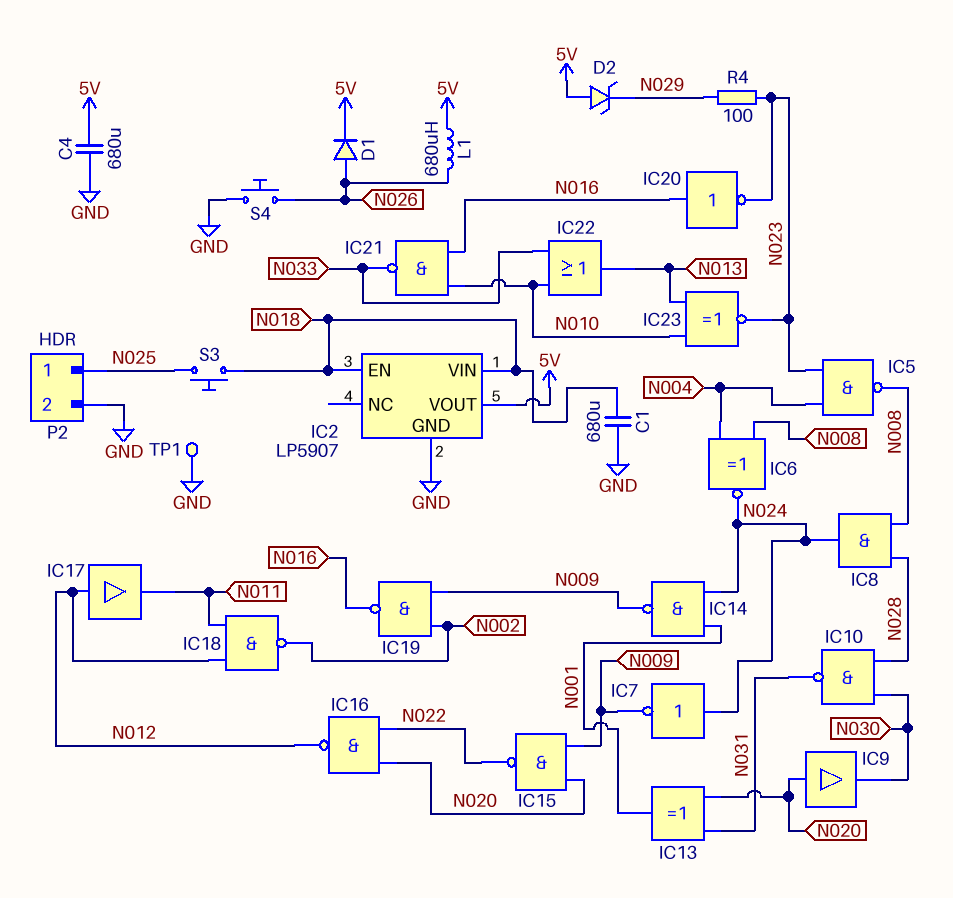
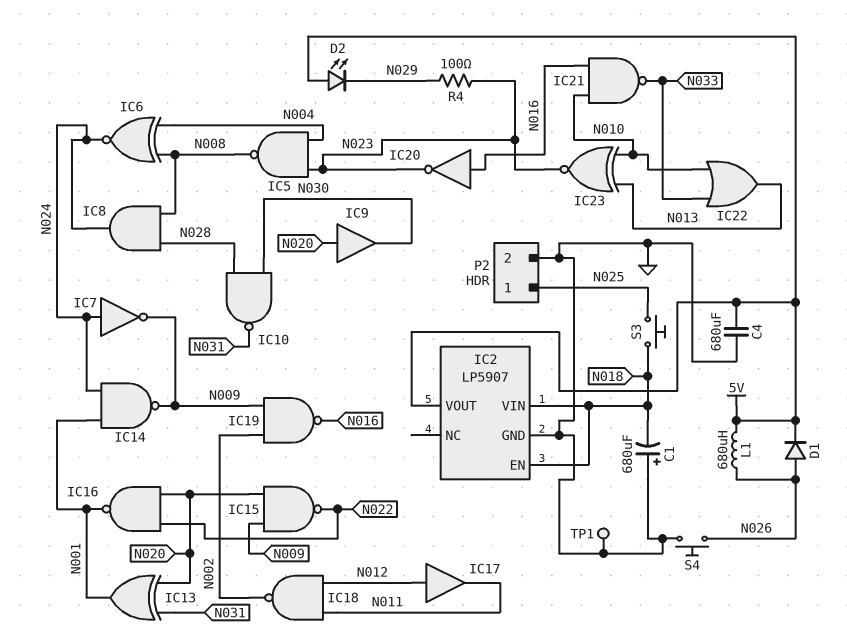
C1: 680uF (GND, N018) -> 680uF (plus GND, minus N018)
D2: zener (A 5V, K N029) -> LED (A 5V, K N029)
IC16: NAND (in N020, in N022, out N012) -> NAND (in N020, in N022, out N001)

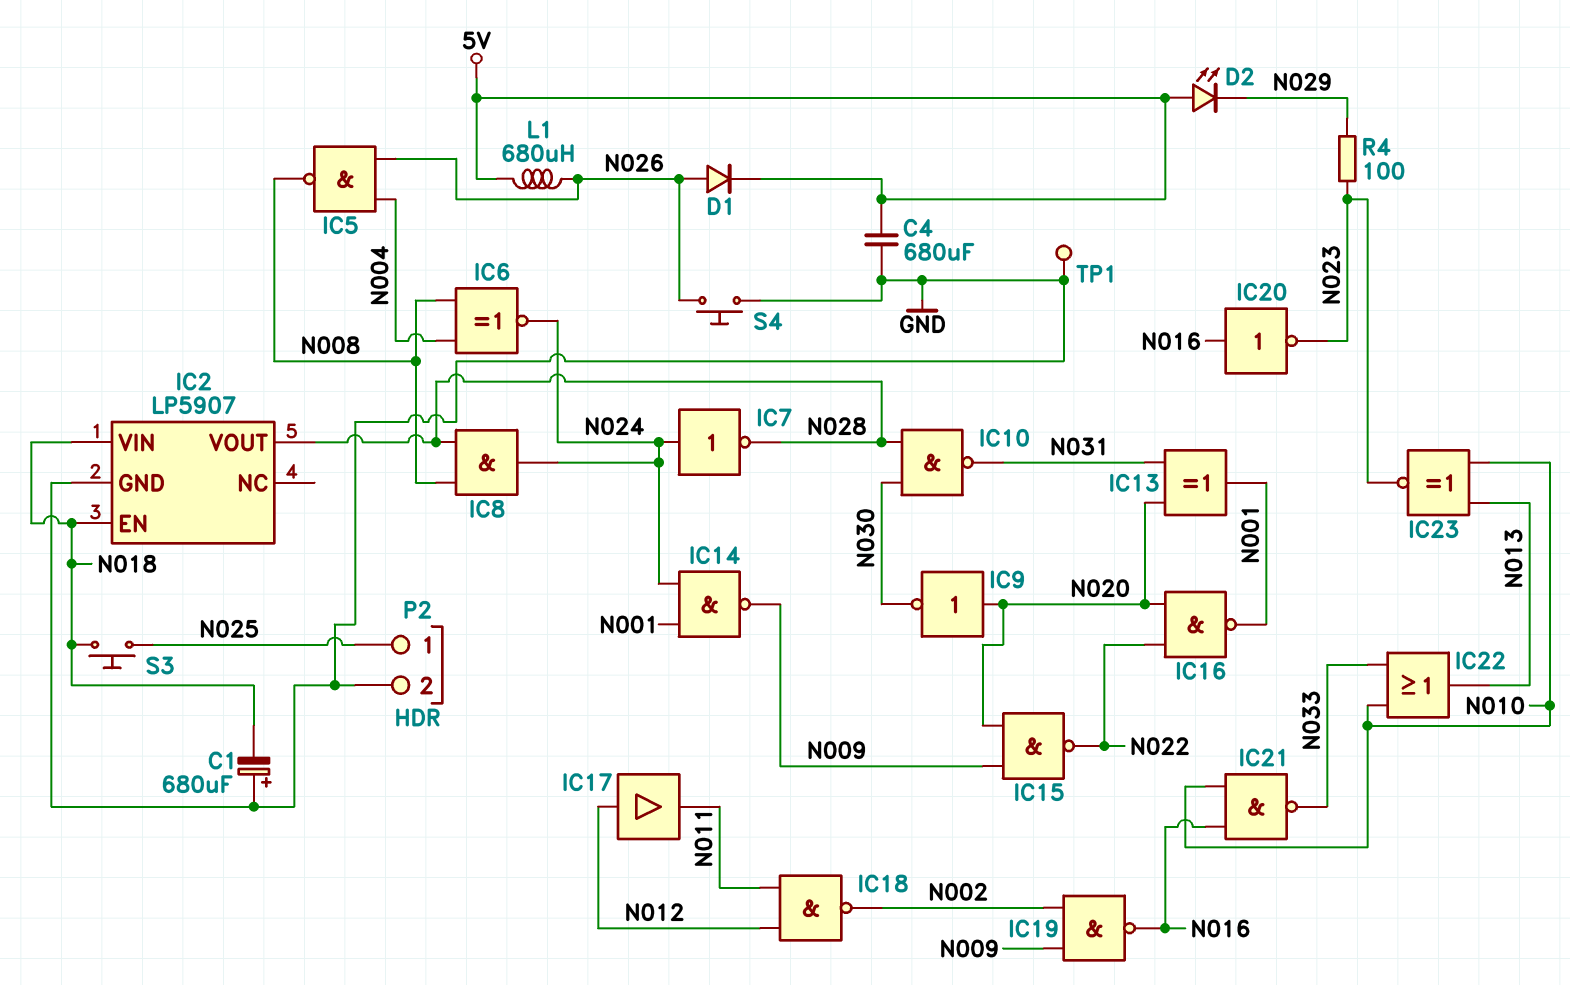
IC2 pin VOUT: 5V -> N028
IC5: NAND (in N004, in N023, out N008) -> NAND (in N004, in N026, out N008)
IC7: NOT (in N024, out N009) -> NOT (in N024, out N028)
IC9: buffer (in N020, out N030) -> NOT (in N020, out N030)

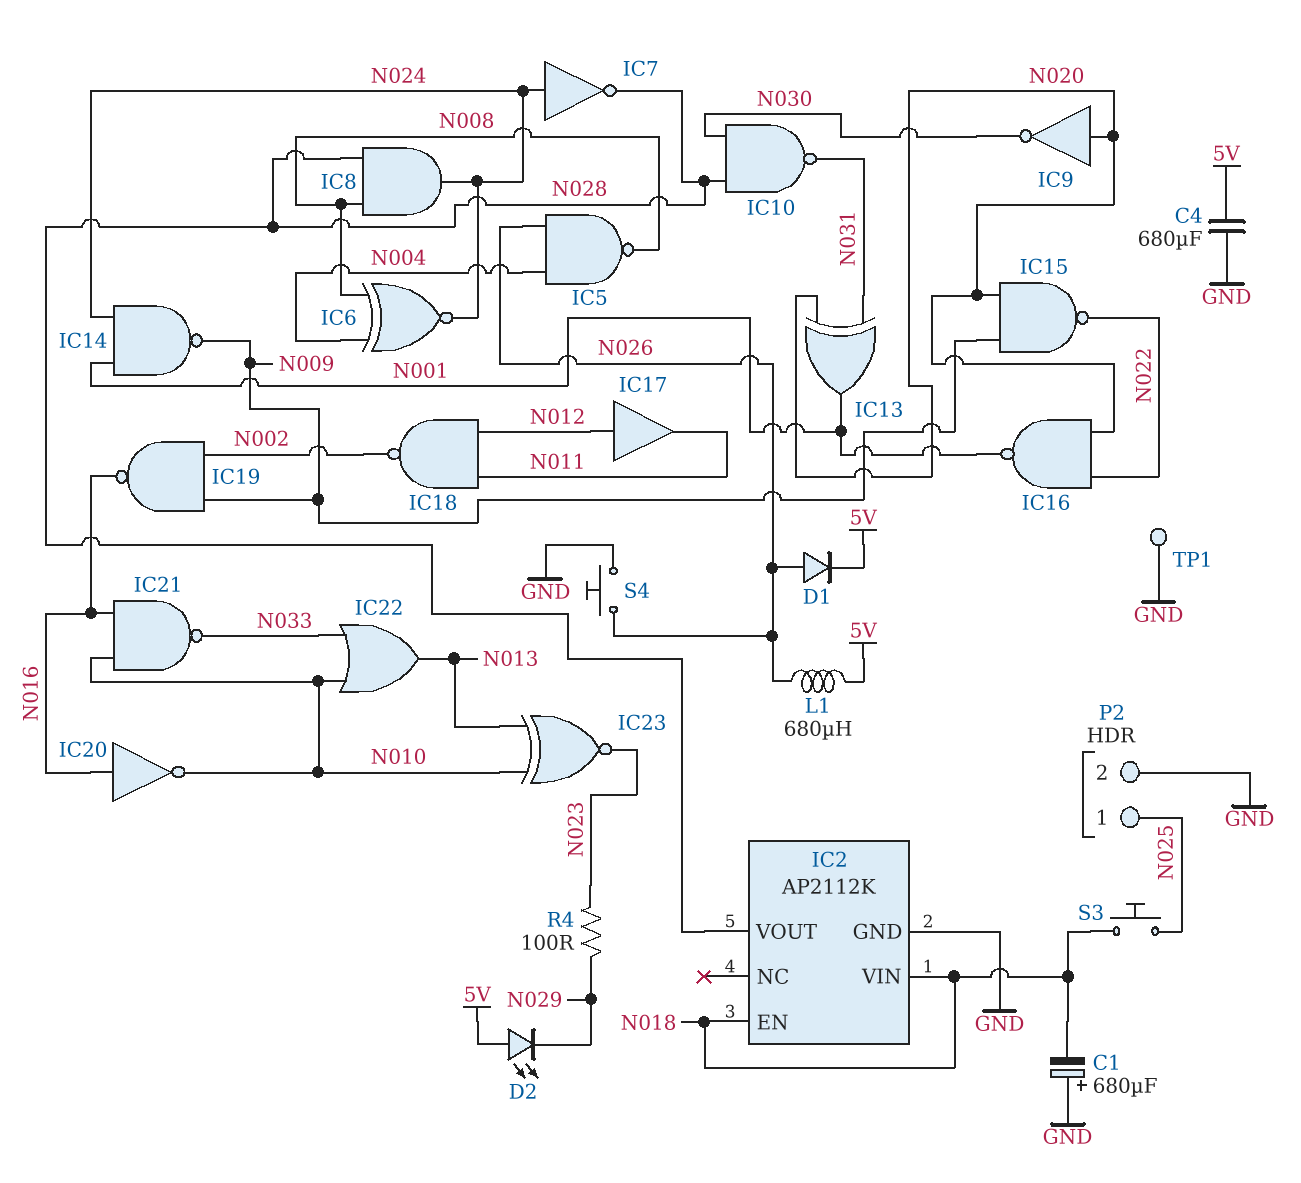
IC2: LP5907 -> AP2112K
IC20: NOT (in N016, out N023) -> NOT (in N016, out N010)

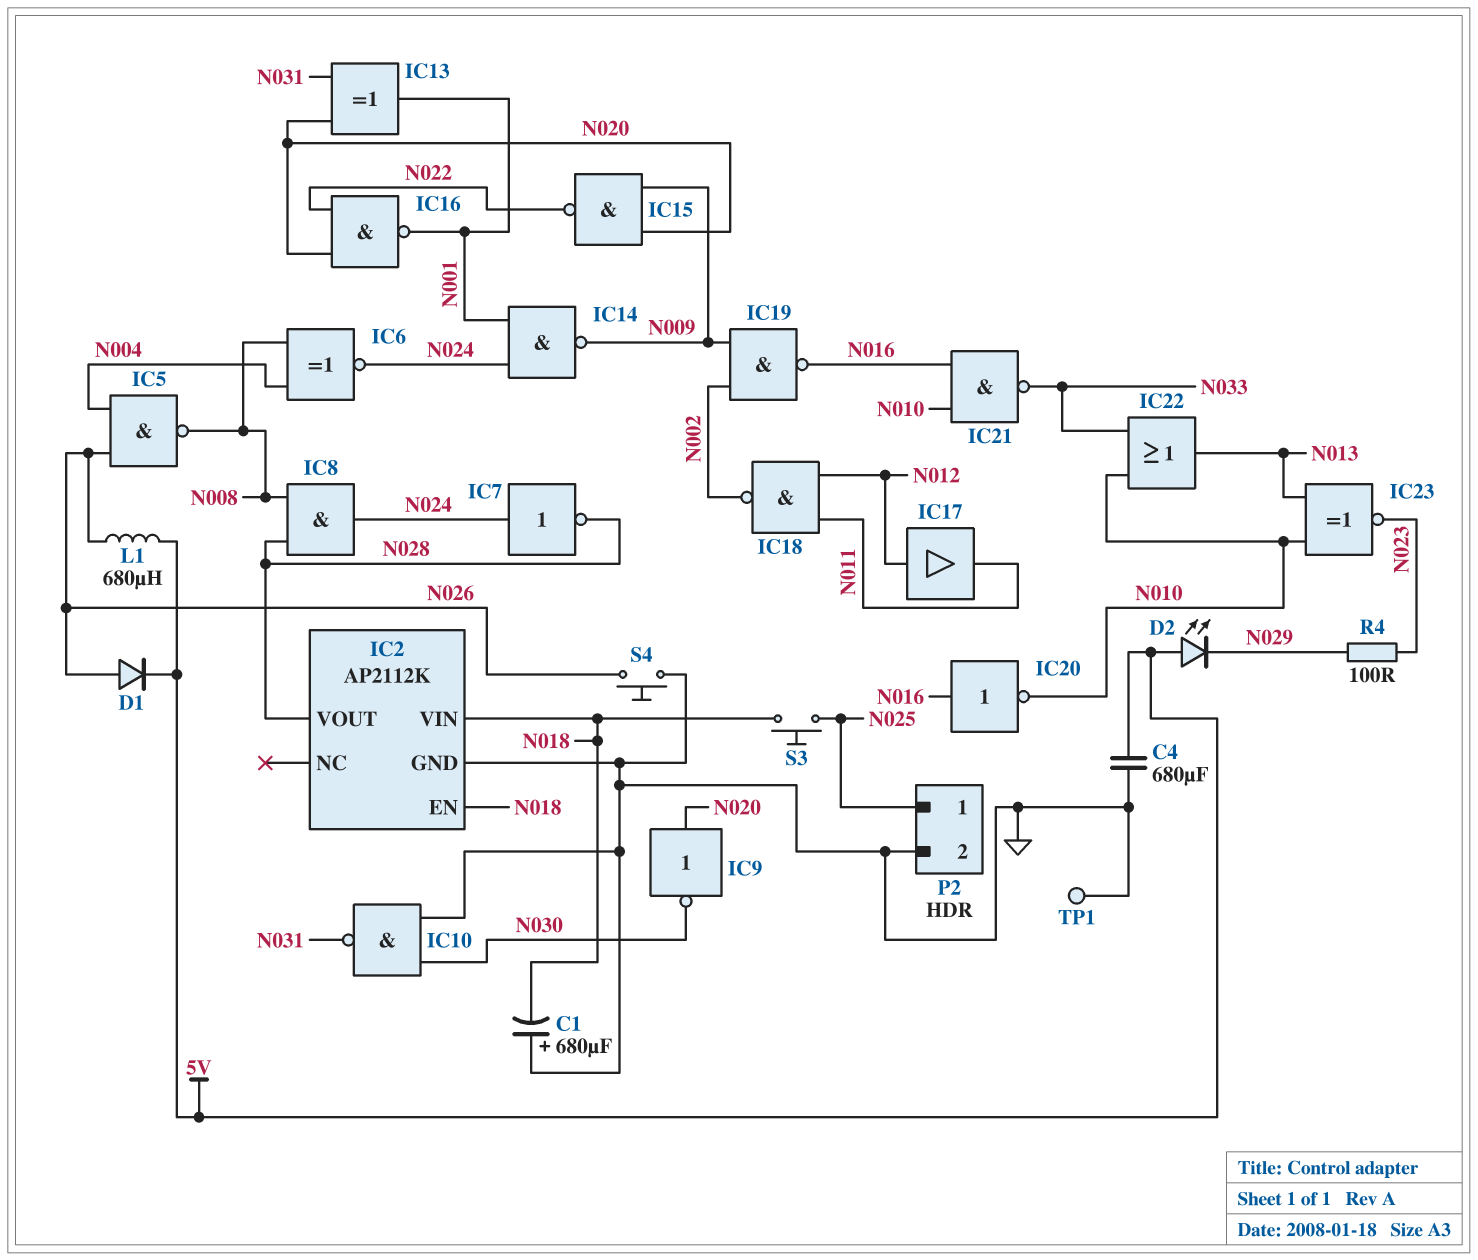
IC10: NAND (in N028, in N030, out N031) -> NAND (in GND, in N030, out N031)

